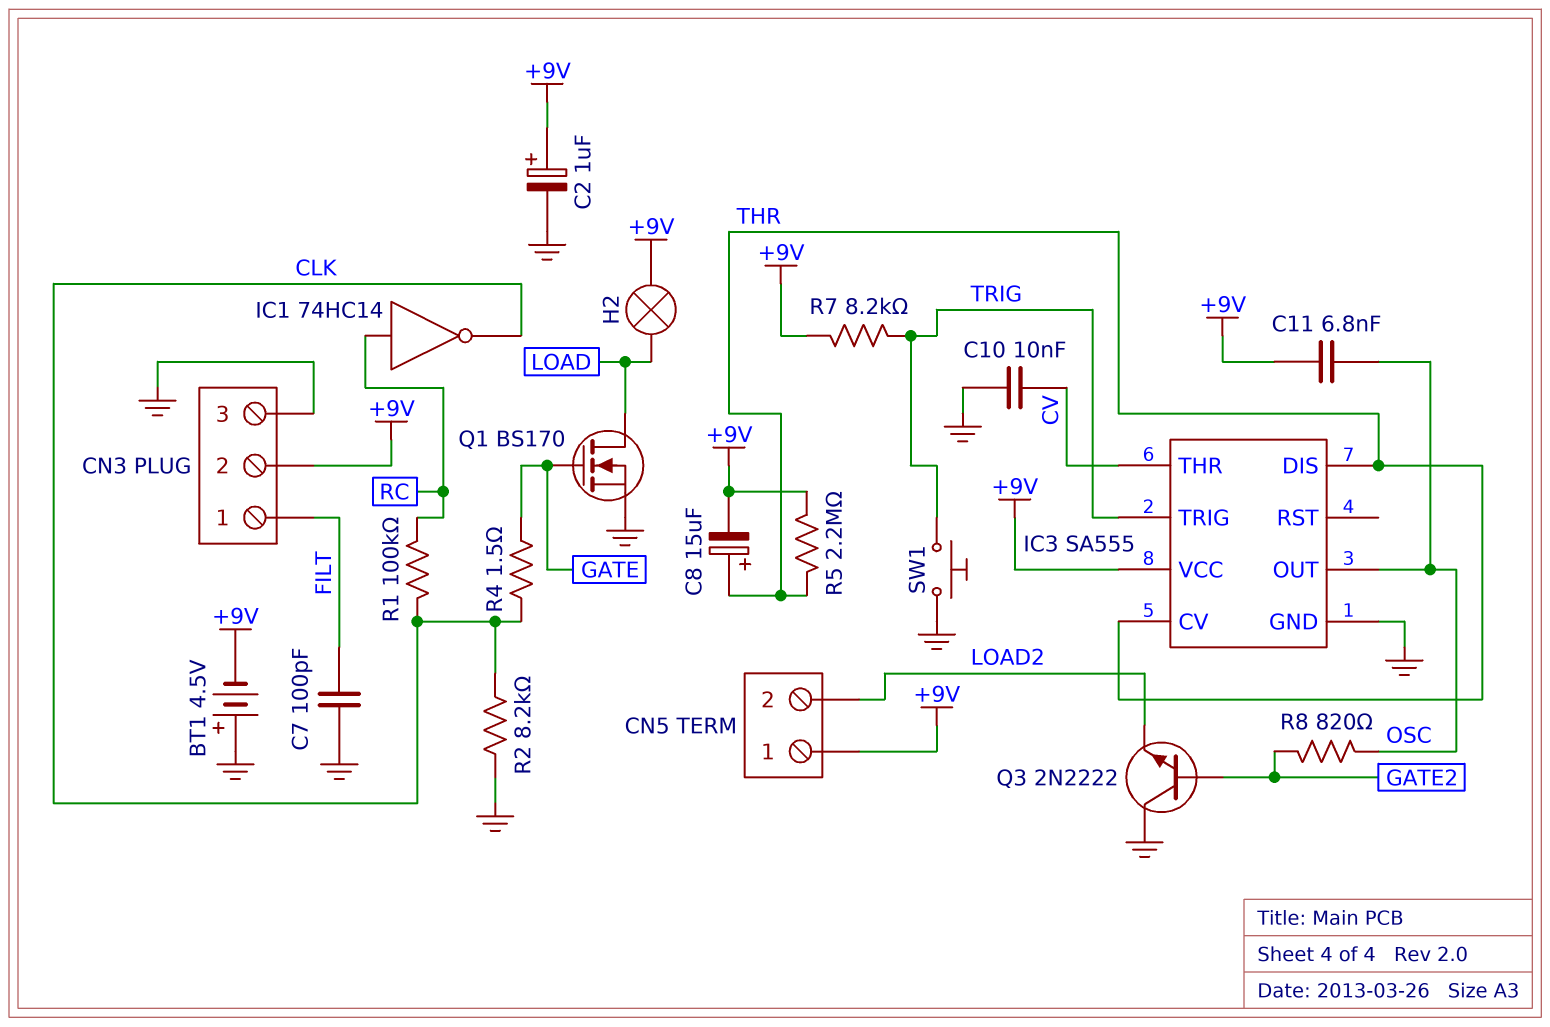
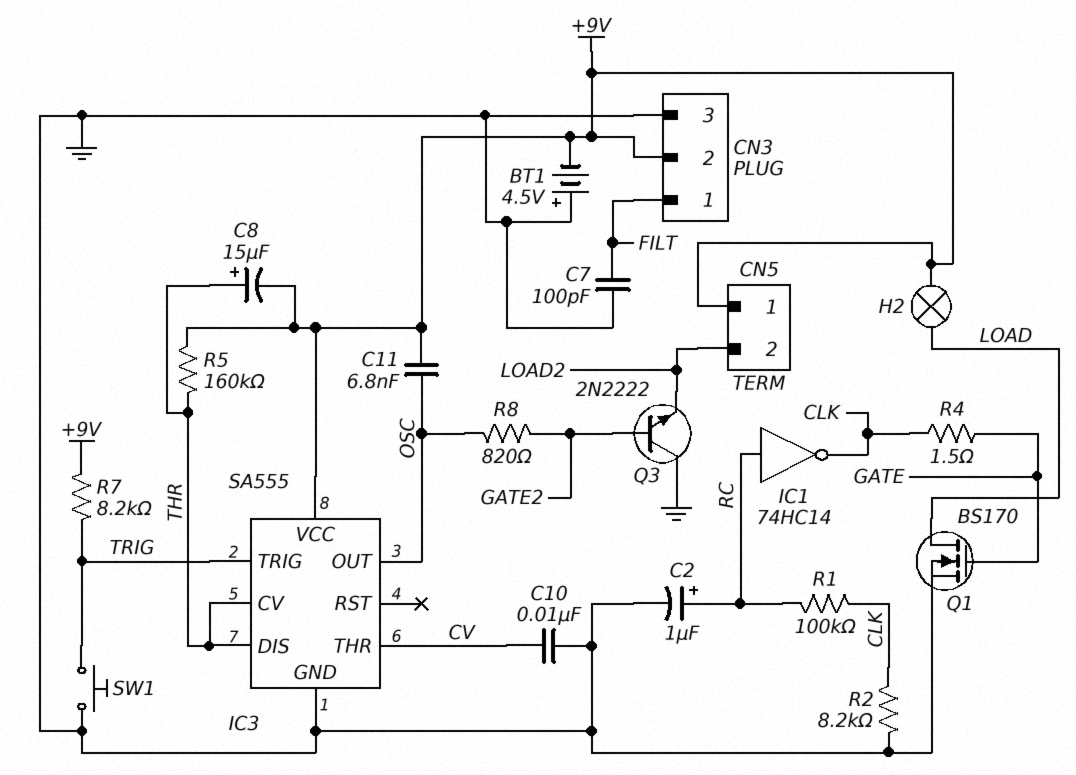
C2: 1uF (plus +9V, minus GND) -> 1uF (plus RC, minus GND)
R5: 2.2M (+9V, THR) -> 160k (+9V, THR)

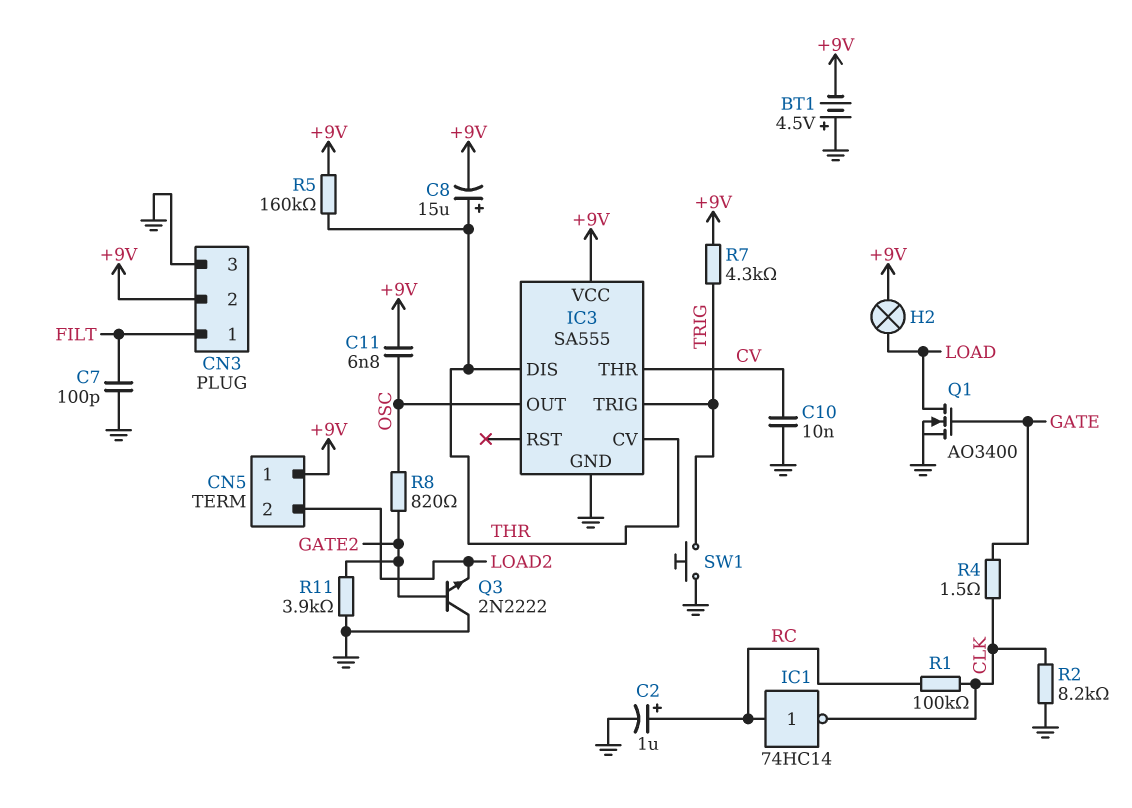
Q1: NMOS BS170 (G GATE, D LOAD, S GND) -> NMOS AO3400 (G GATE, D LOAD, S GND)
R7: 8.2k (+9V, TRIG) -> 4.3k (+9V, TRIG)
R11: none -> 3.9k (GATE2, GND)

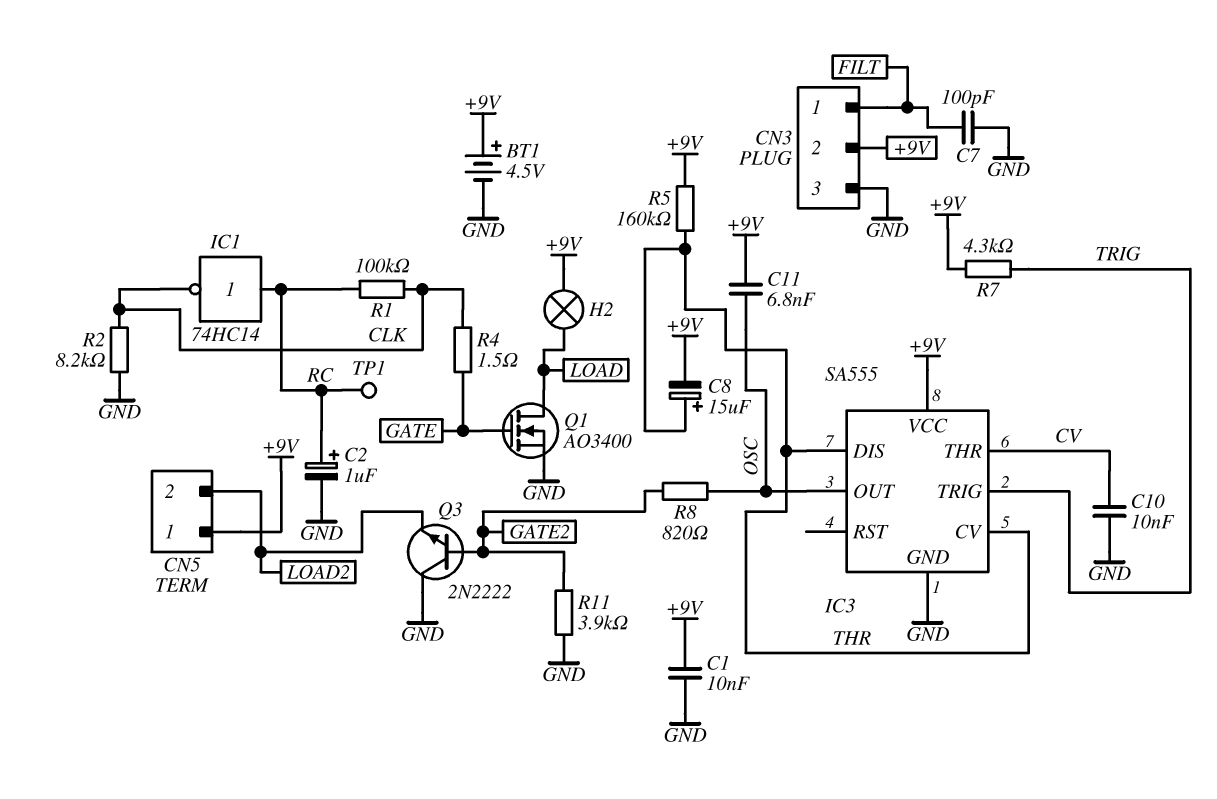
BT1: 4.5V (plus GND, minus +9V) -> 4.5V (plus +9V, minus GND)
C1: none -> 10nF (+9V, GND)
SW1: button (GND, TRIG) -> none
TP1: none -> test point (RC)

